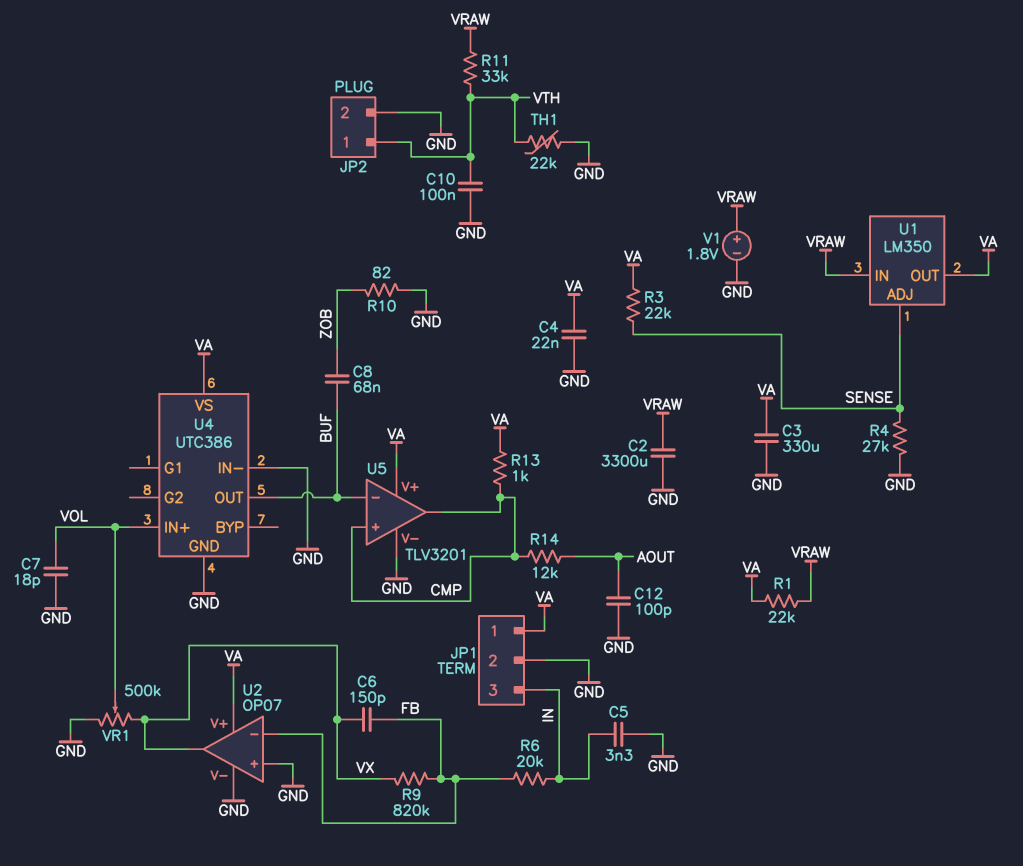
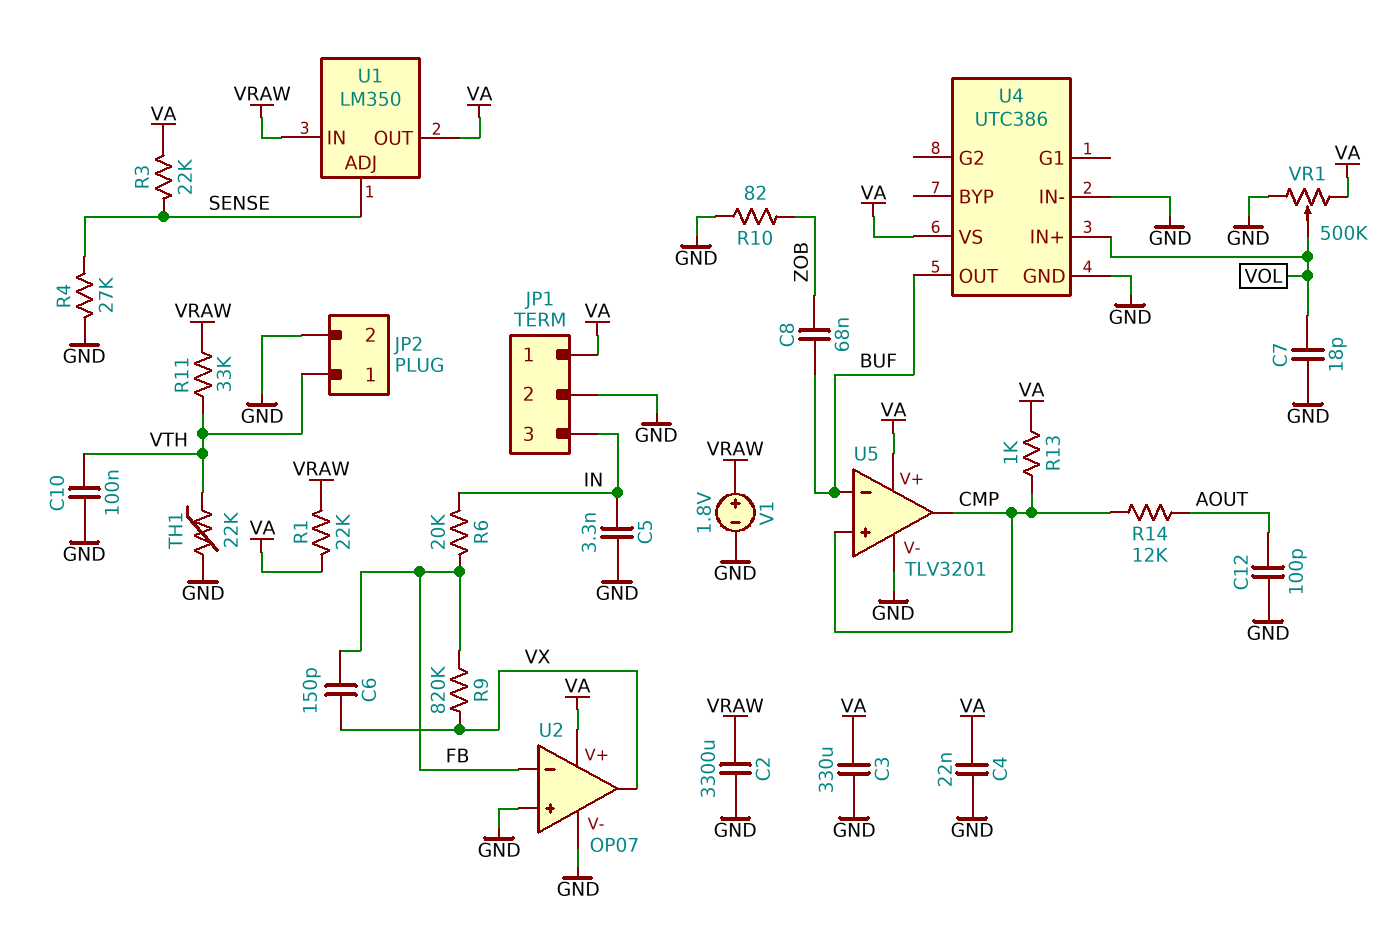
VR1: 500k (GND, VX, wiper VOL) -> 500k (GND, VA, wiper VOL)

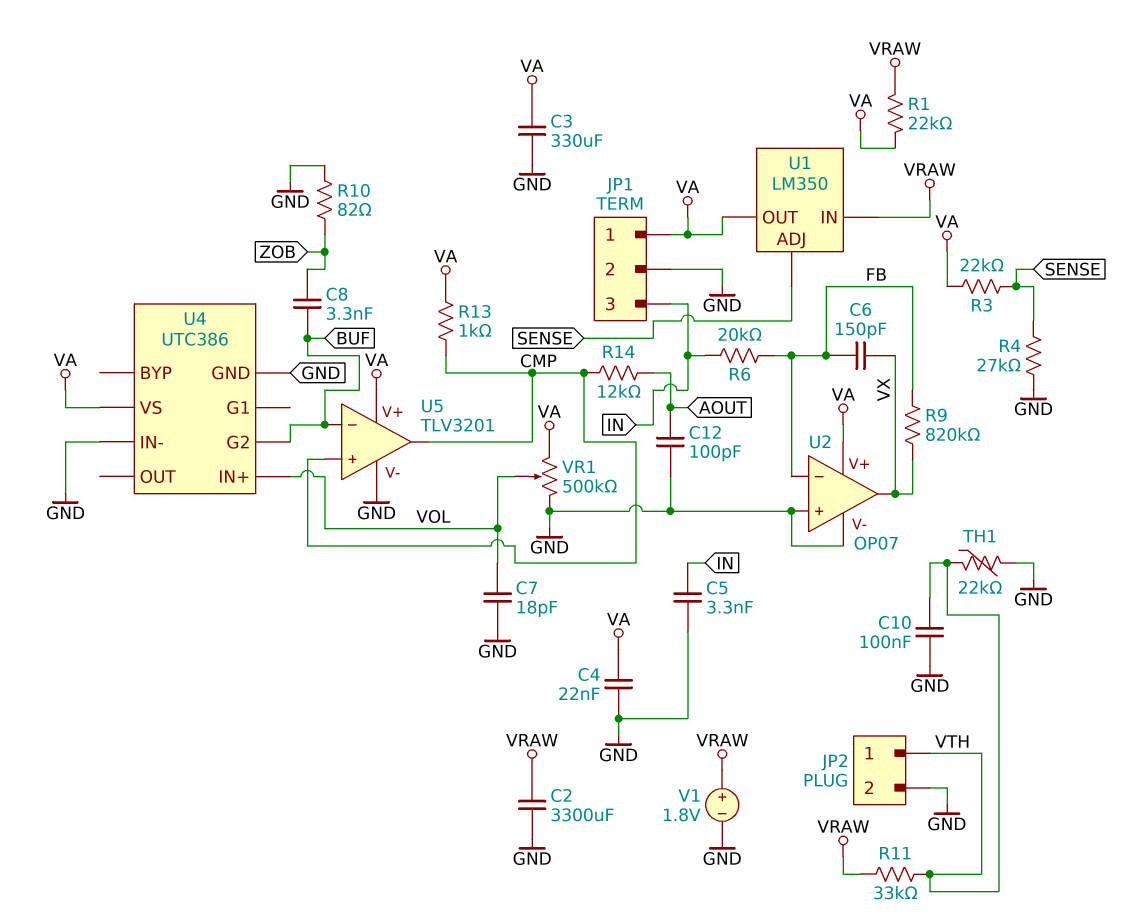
C8: 68nF (BUF, ZOB) -> 3.3nF (BUF, ZOB)
U4 pin G2: none -> BUF
U4 pin OUT: BUF -> none

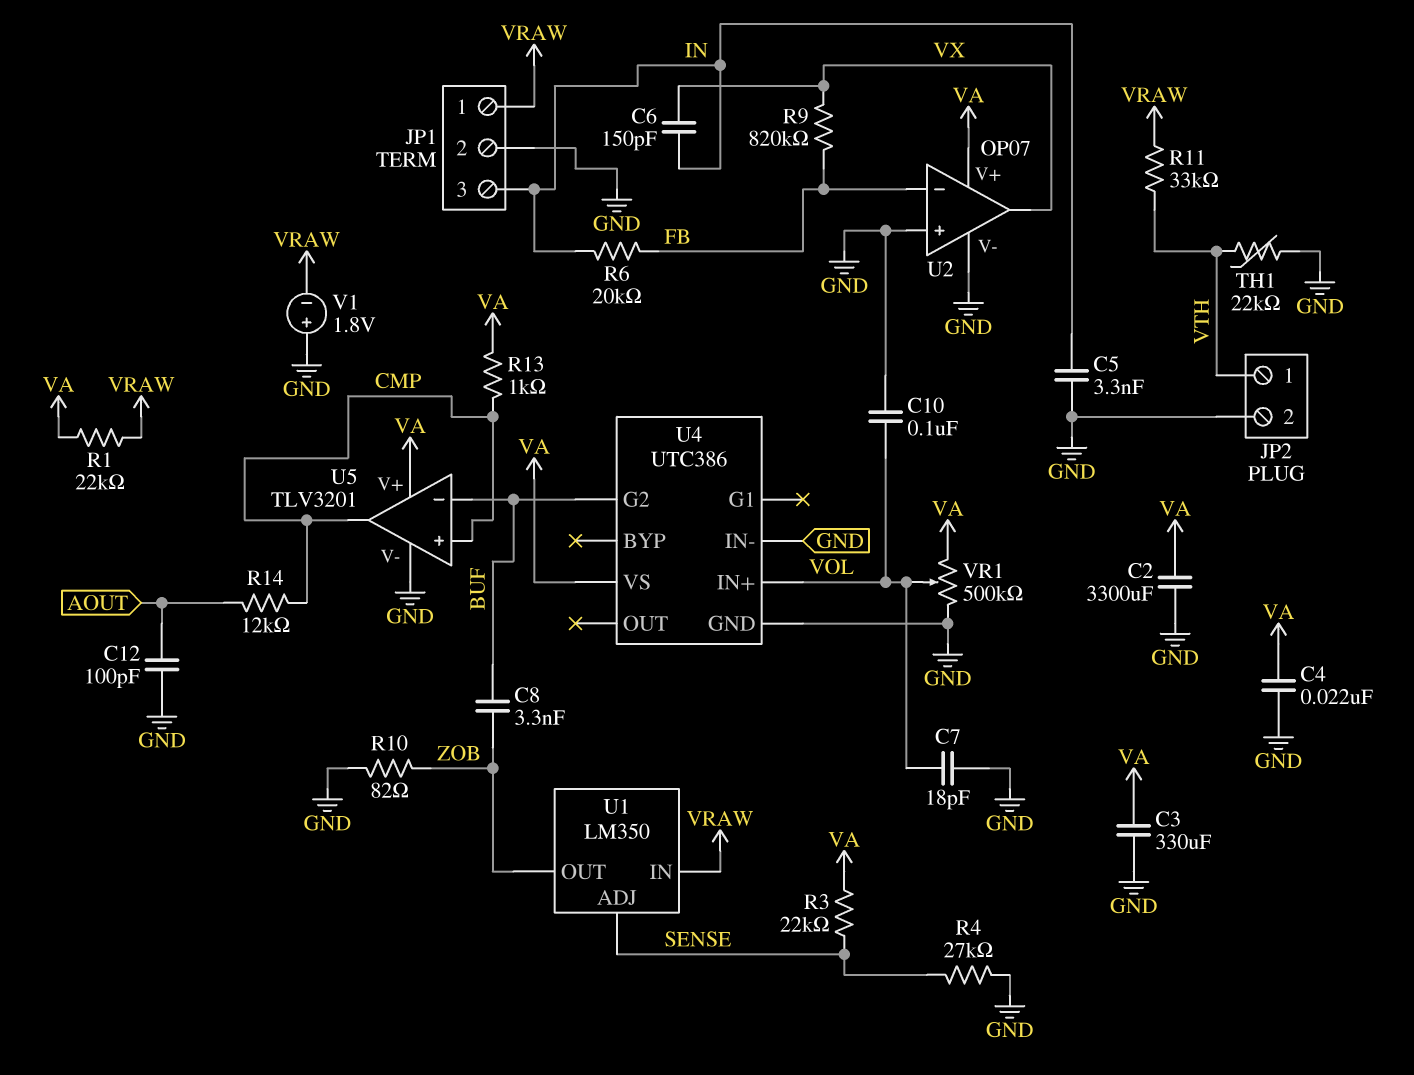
C2: 3300uF (GND, VRAW) -> 3300uF (GND, VA)
C6: 150pF (FB, VX) -> 150pF (IN, VX)
C10: 100nF (GND, VTH) -> 100nF (GND, VOL)
JP1 pin 1: VA -> VRAW
U1 pin OUT: VA -> ZOB
V1: 1.8V (plus VRAW, minus GND) -> 1.8V (plus GND, minus VRAW)

